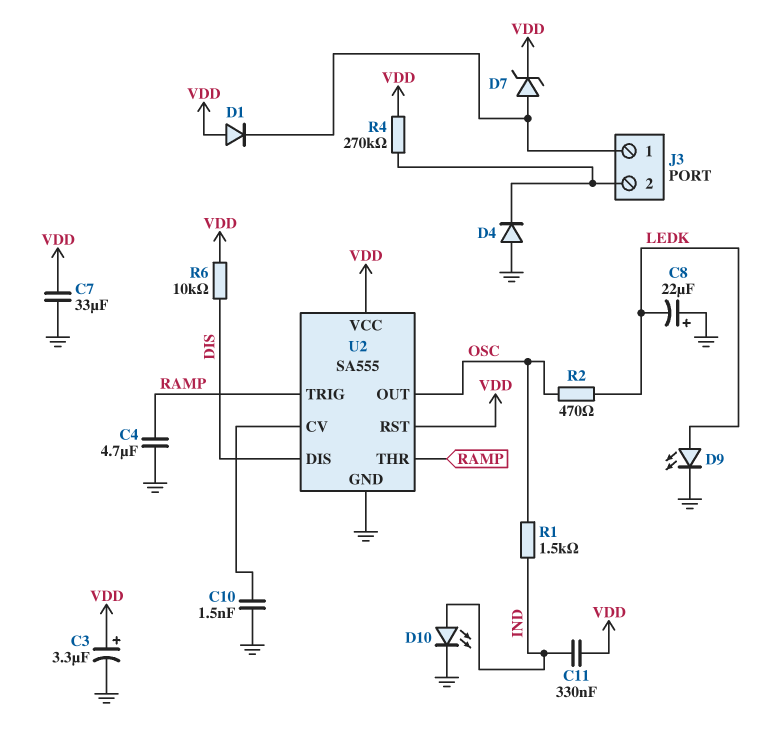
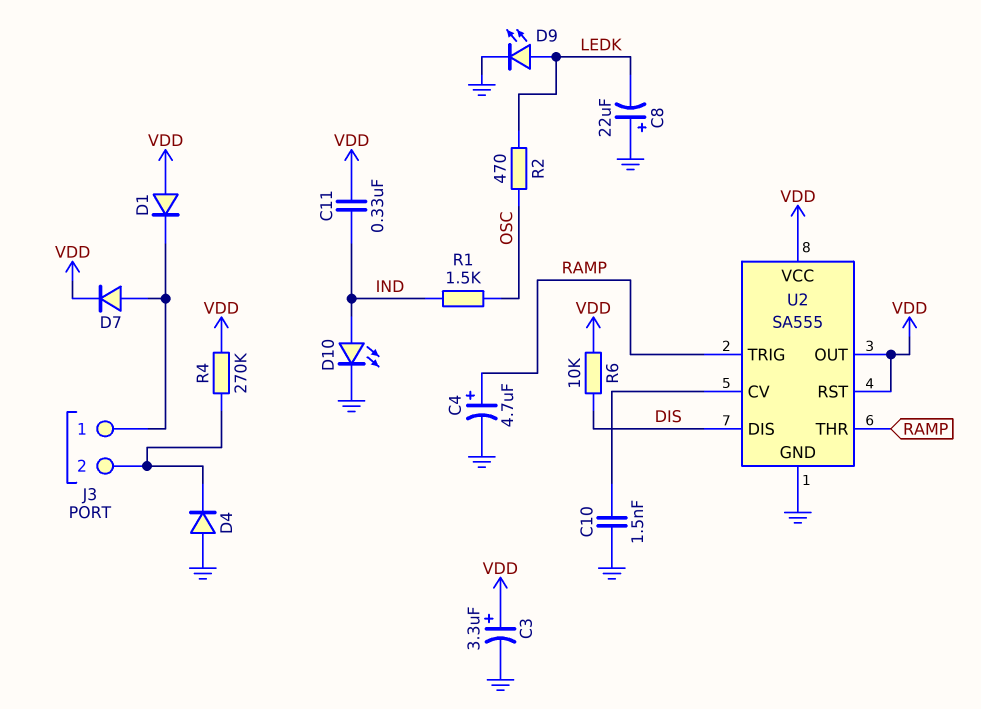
C4: 4.7uF (GND, RAMP) -> 4.7uF (plus RAMP, minus GND)
C7: 33uF (GND, VDD) -> none
D7: zener (A J3/1, K VDD) -> diode (A J3/1, K VDD)
U2 pin OUT: OSC -> VDD

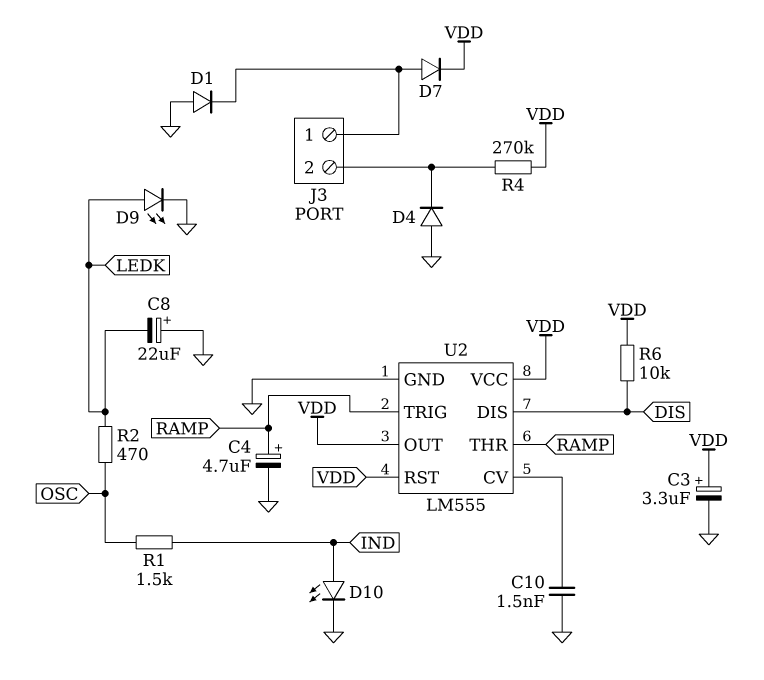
C11: 330nF (IND, VDD) -> none
D1: diode (A VDD, K J3/1) -> diode (A GND, K J3/1)
U2: SA555 -> LM555

